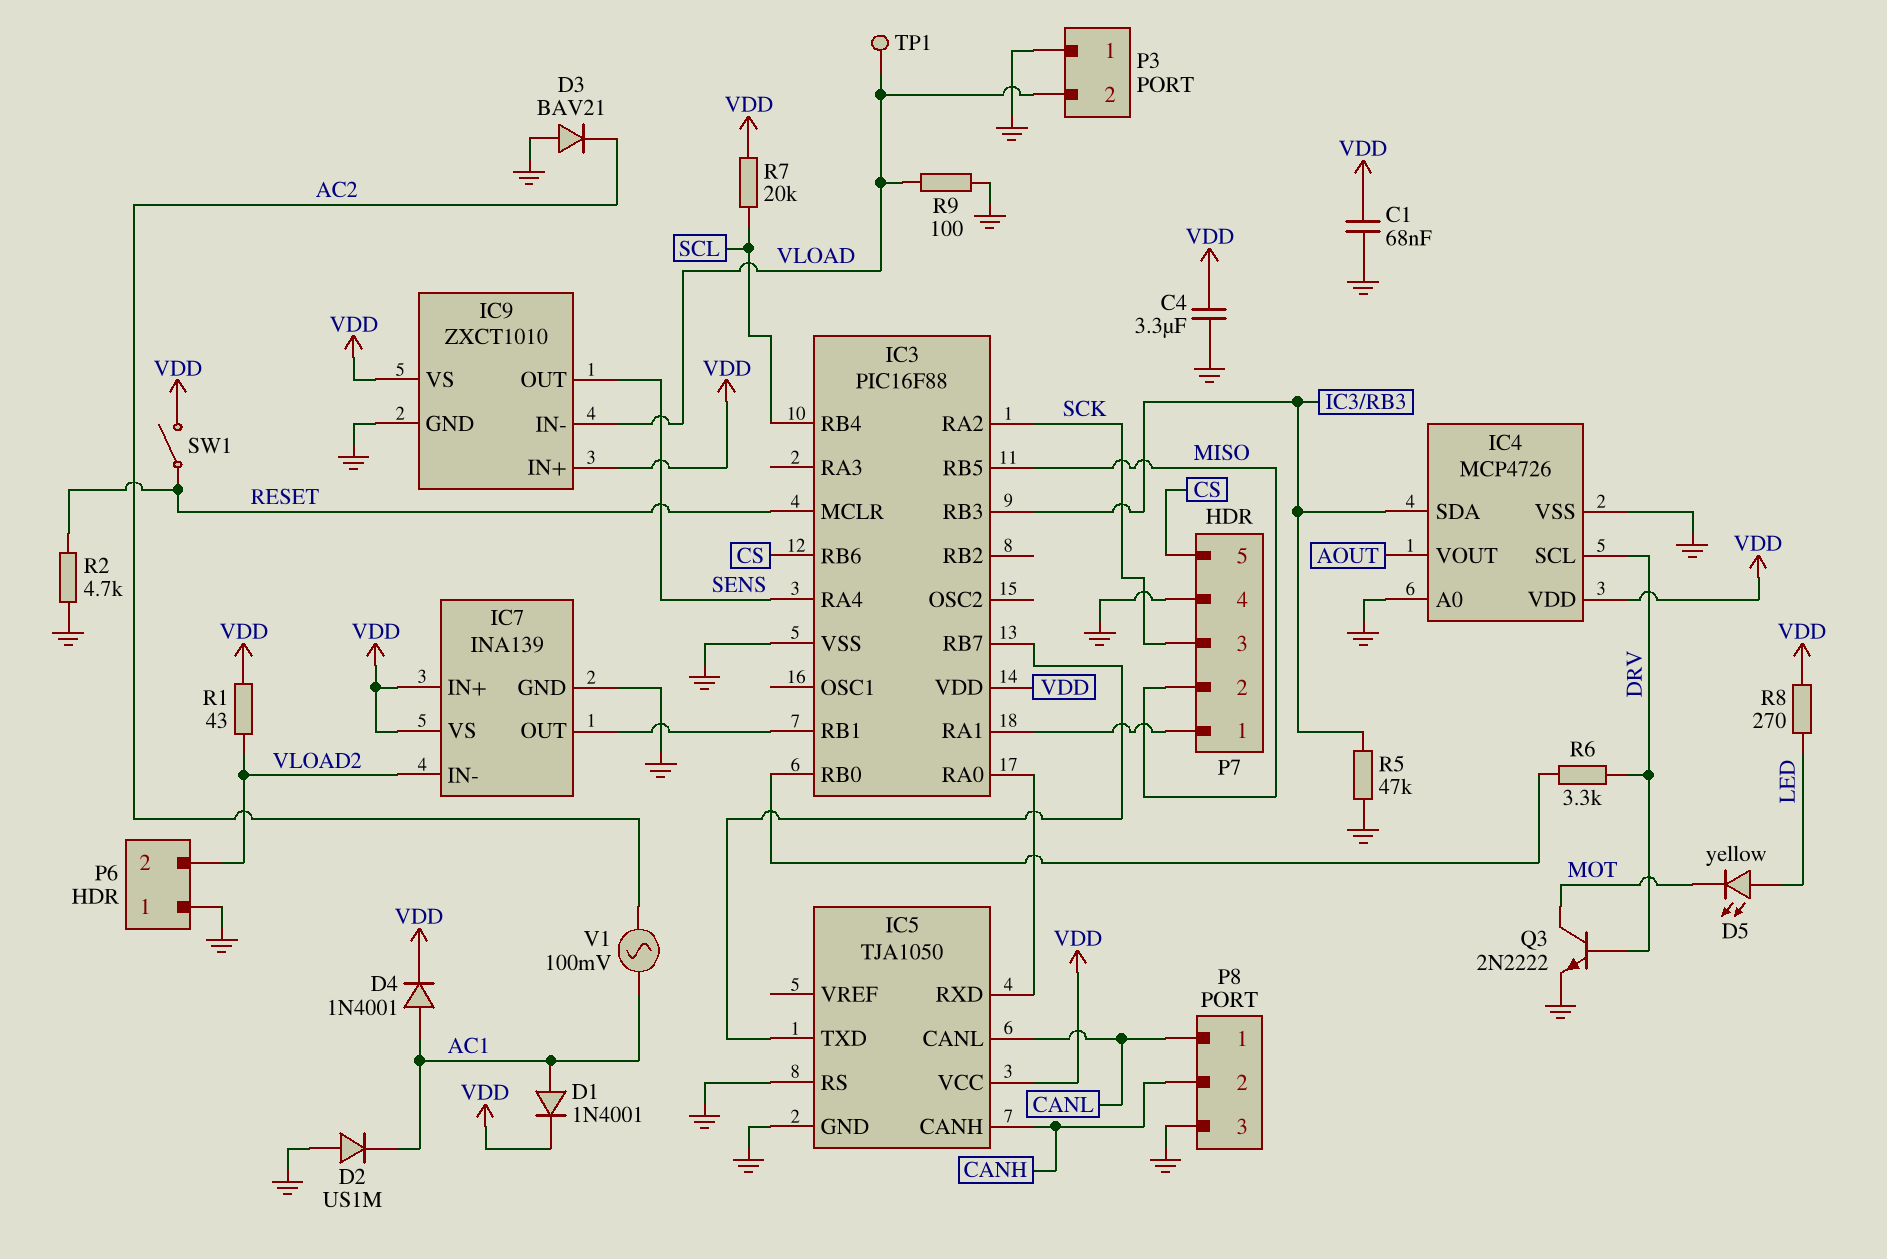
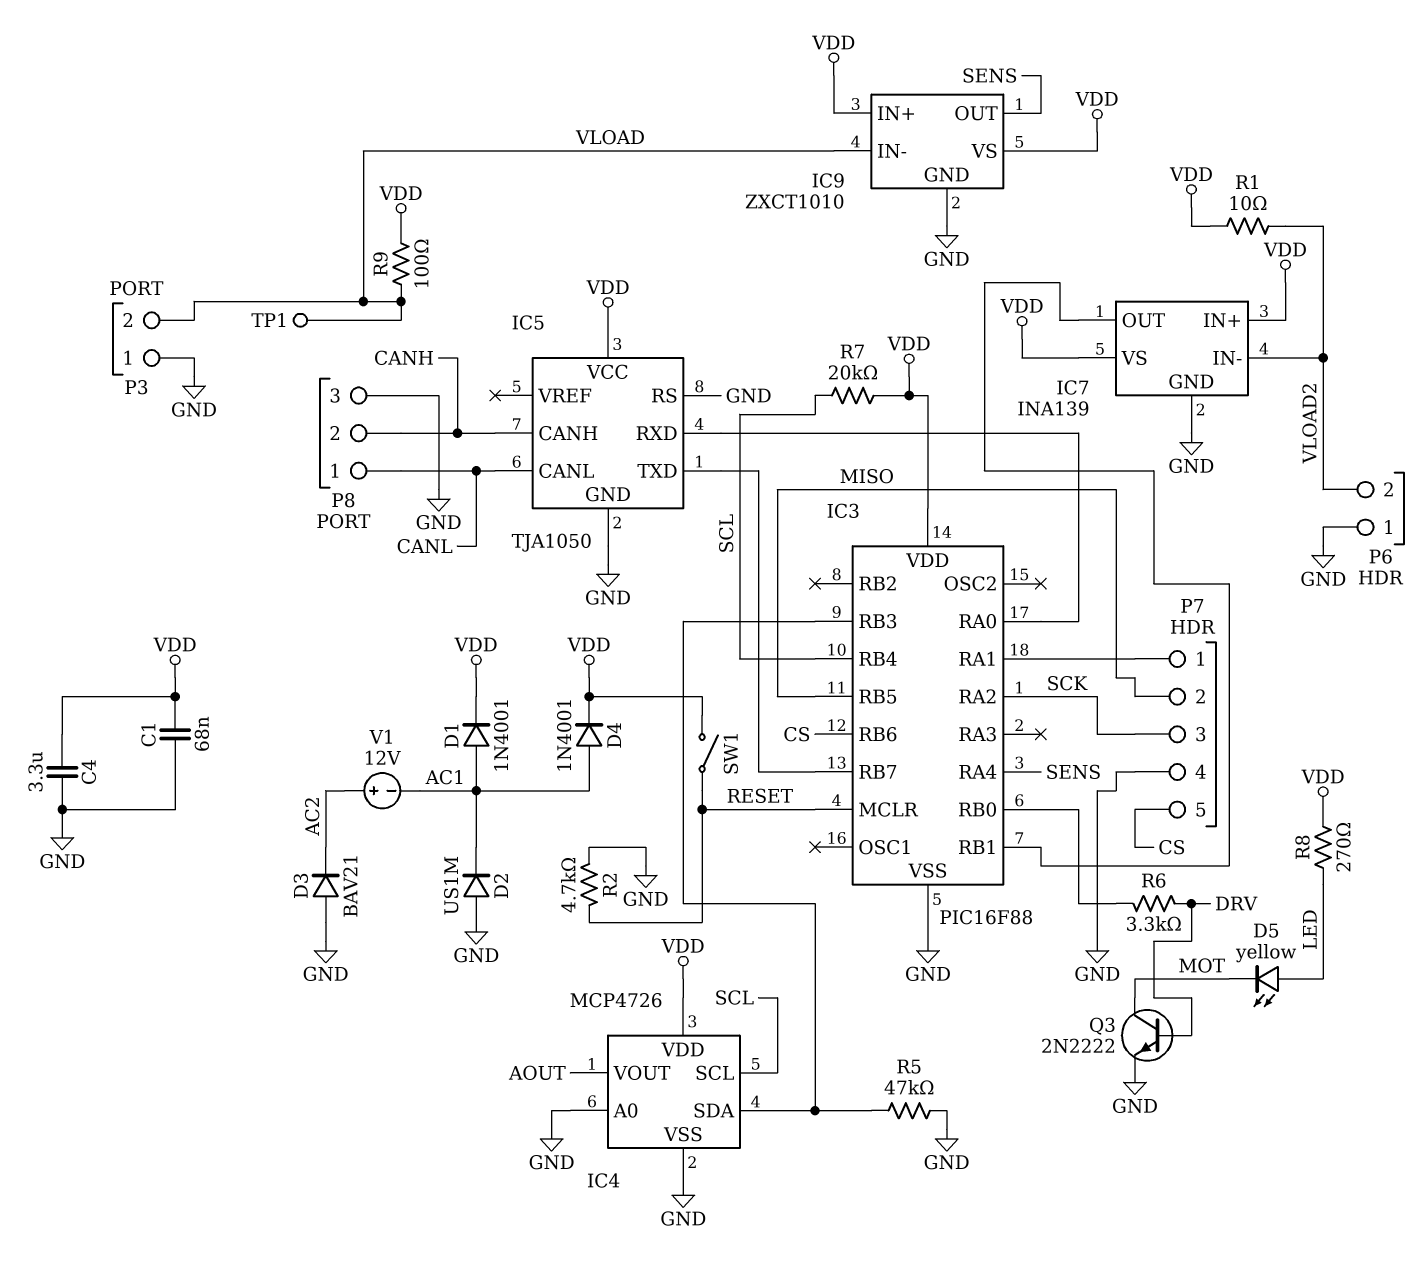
IC4 pin SCL: DRV -> SCL
R1: 43 (VDD, VLOAD2) -> 10 (VDD, VLOAD2)
R9: 100 (GND, VLOAD) -> 100 (VDD, VLOAD)
V1: AC 100mV (AC1, AC2) -> 12V (plus AC2, minus AC1)

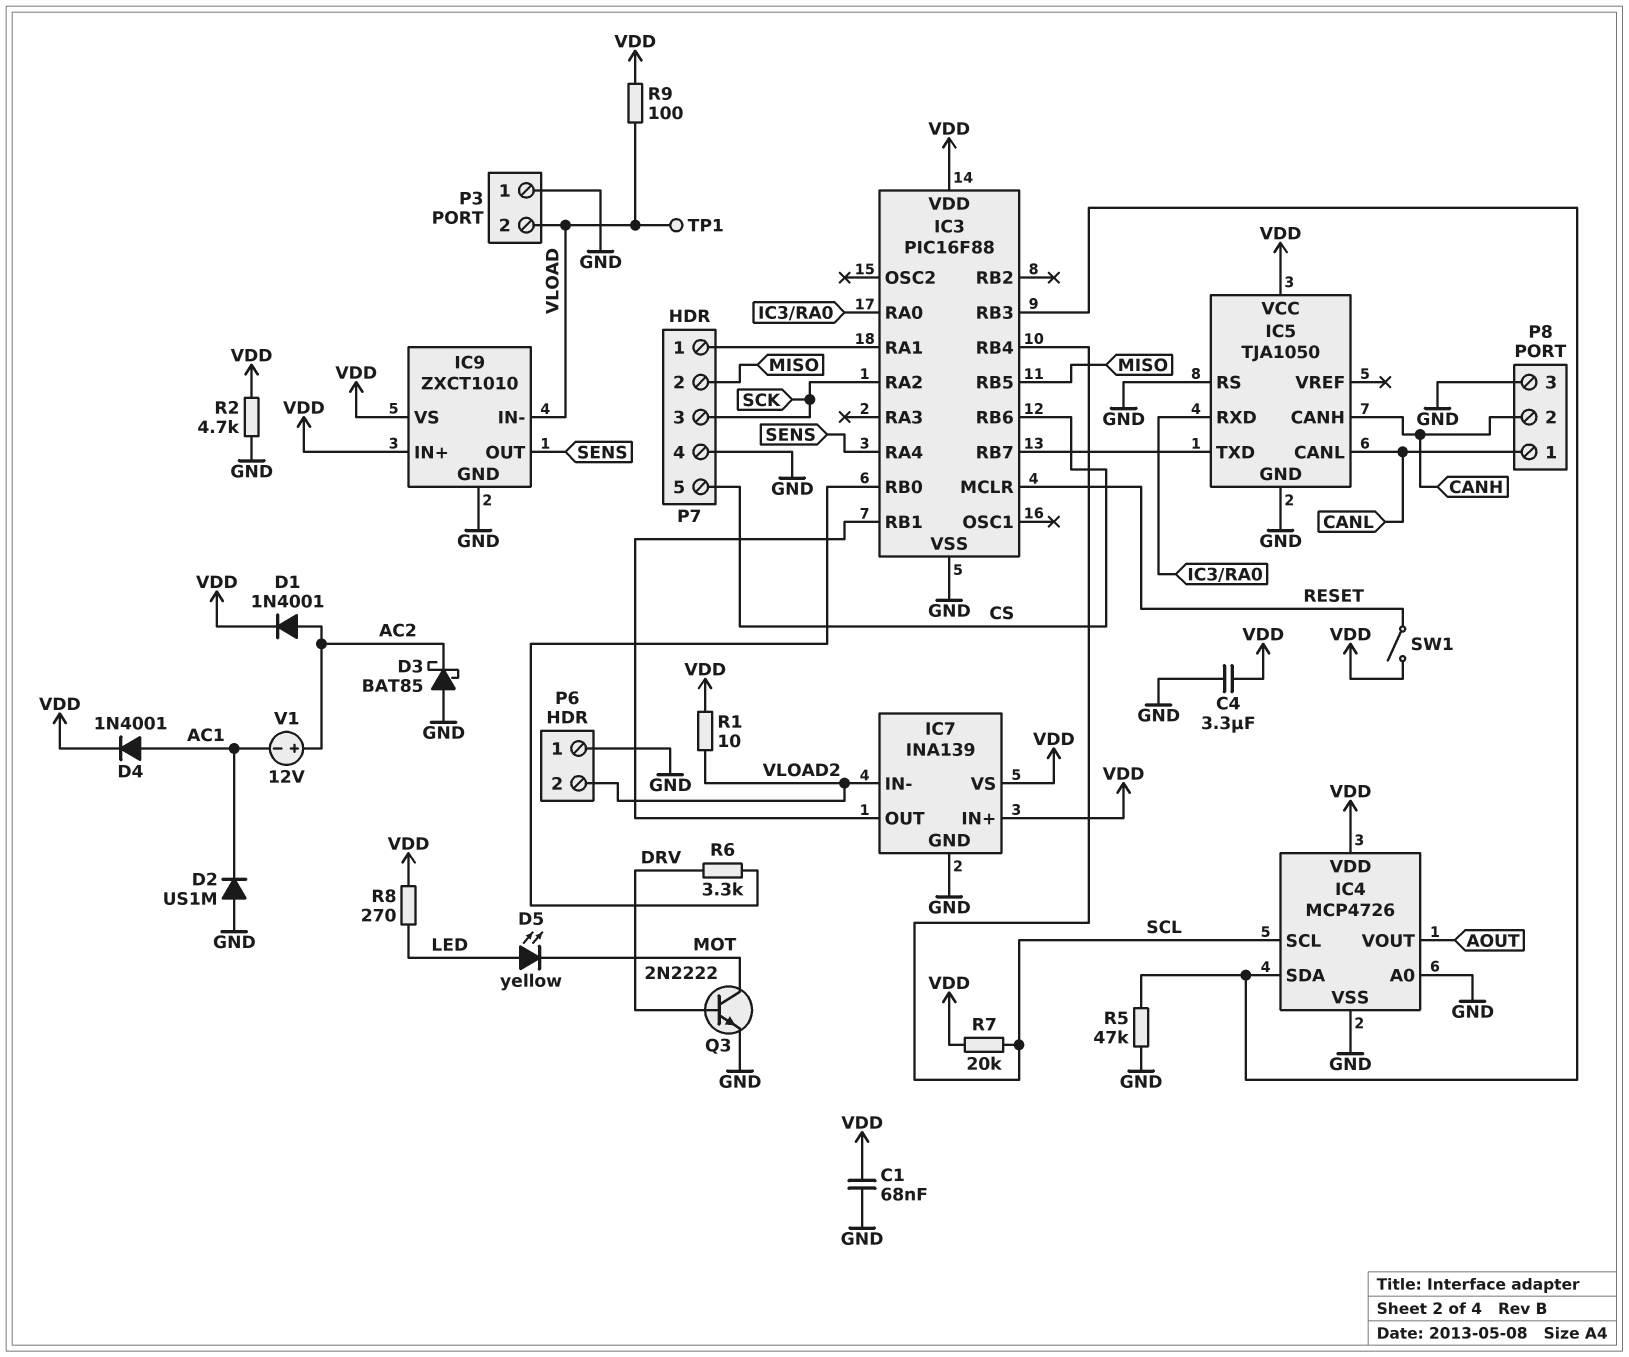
D1: diode 1N4001 (A AC1, K VDD) -> diode 1N4001 (A AC2, K VDD)
D3: diode BAV21 (A GND, K AC2) -> schottky BAT85 (A GND, K AC2)
R2: 4.7k (GND, RESET) -> 4.7k (GND, VDD)

